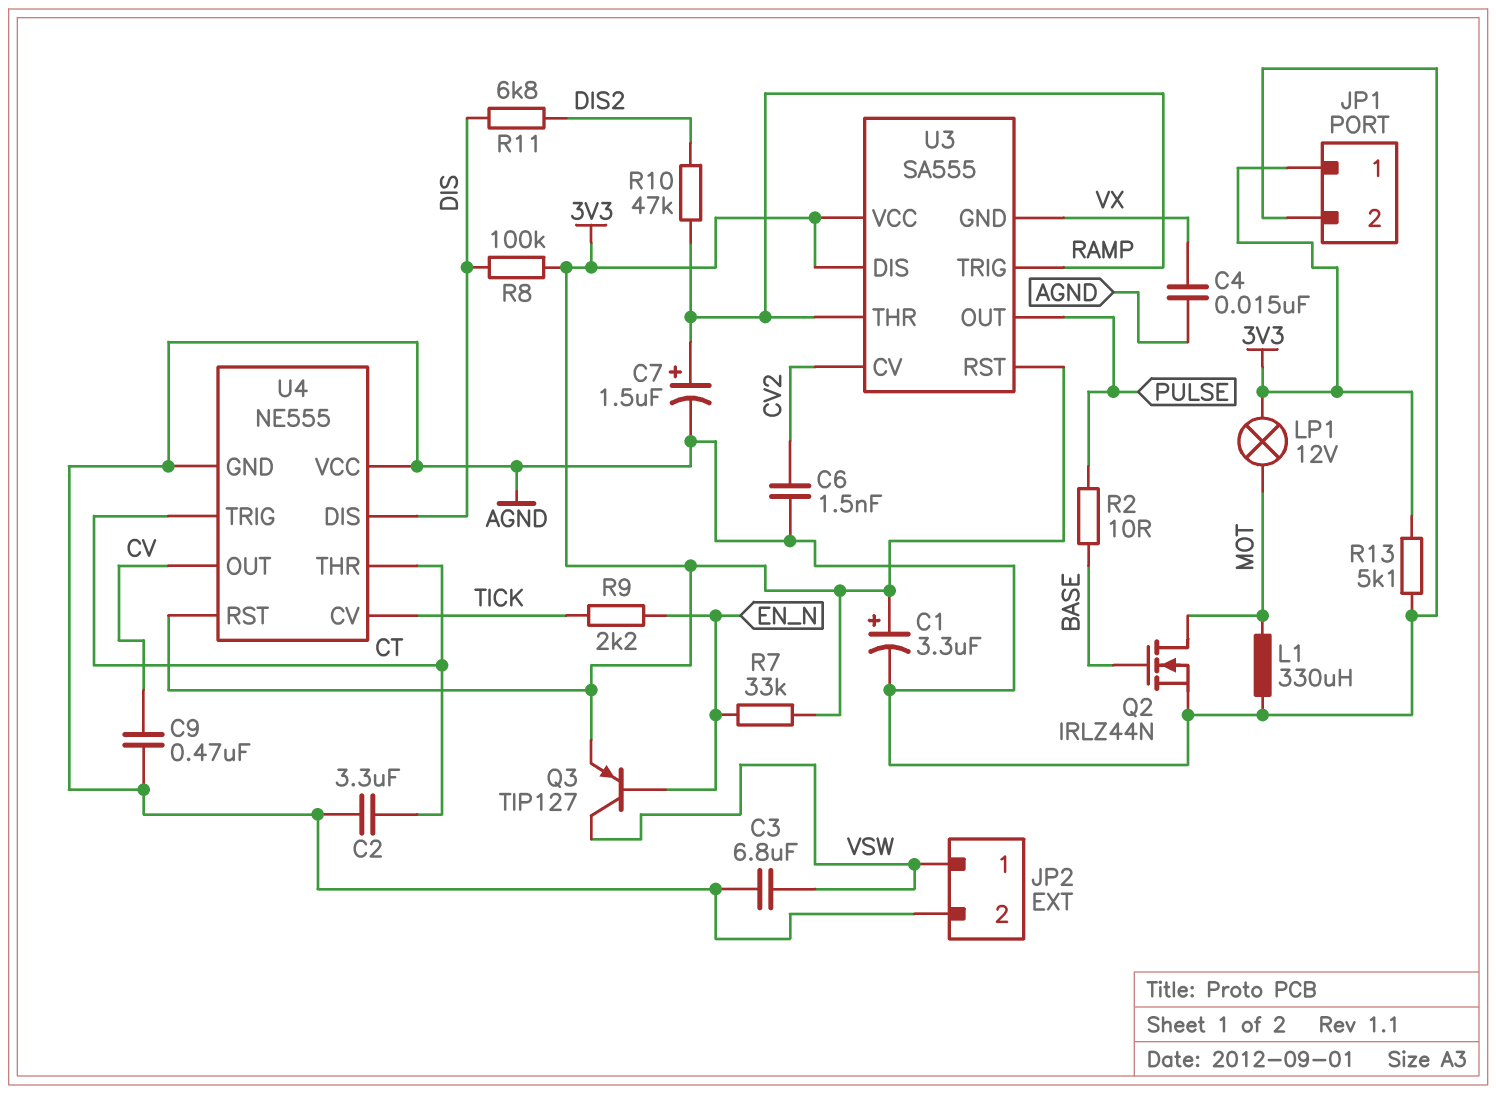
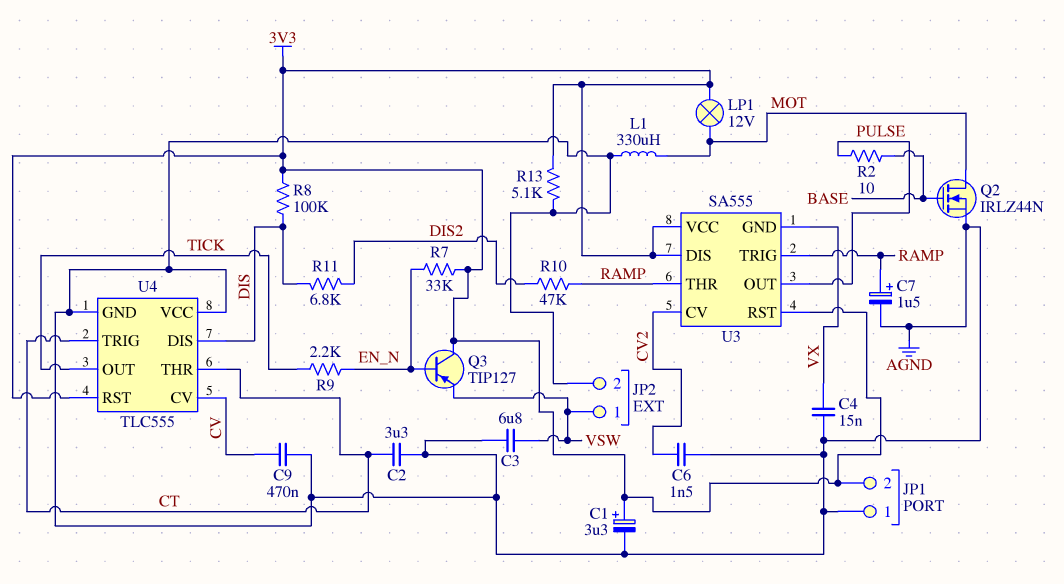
JP1 pin 1: 3V3 -> AGND
JP1 pin 2: AGND -> 3V3
Q3: PNP TIP127 (B EN_N, C VSW, E 3V3) -> PNP TIP127 (B EN_N, C 3V3, E VSW)
U4: NE555 -> TLC555
U4 pin CV: TICK -> CV
U4 pin OUT: CV -> TICK

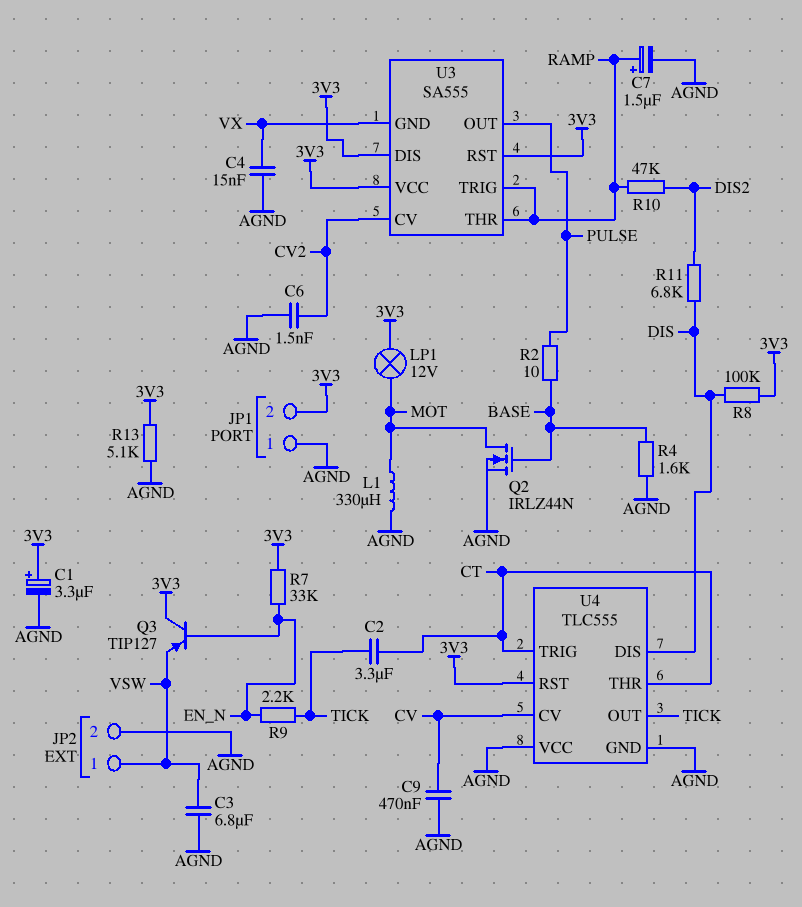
C2: 3.3uF (AGND, CT) -> 3.3uF (CT, TICK)
R4: none -> 1.6k (AGND, BASE)

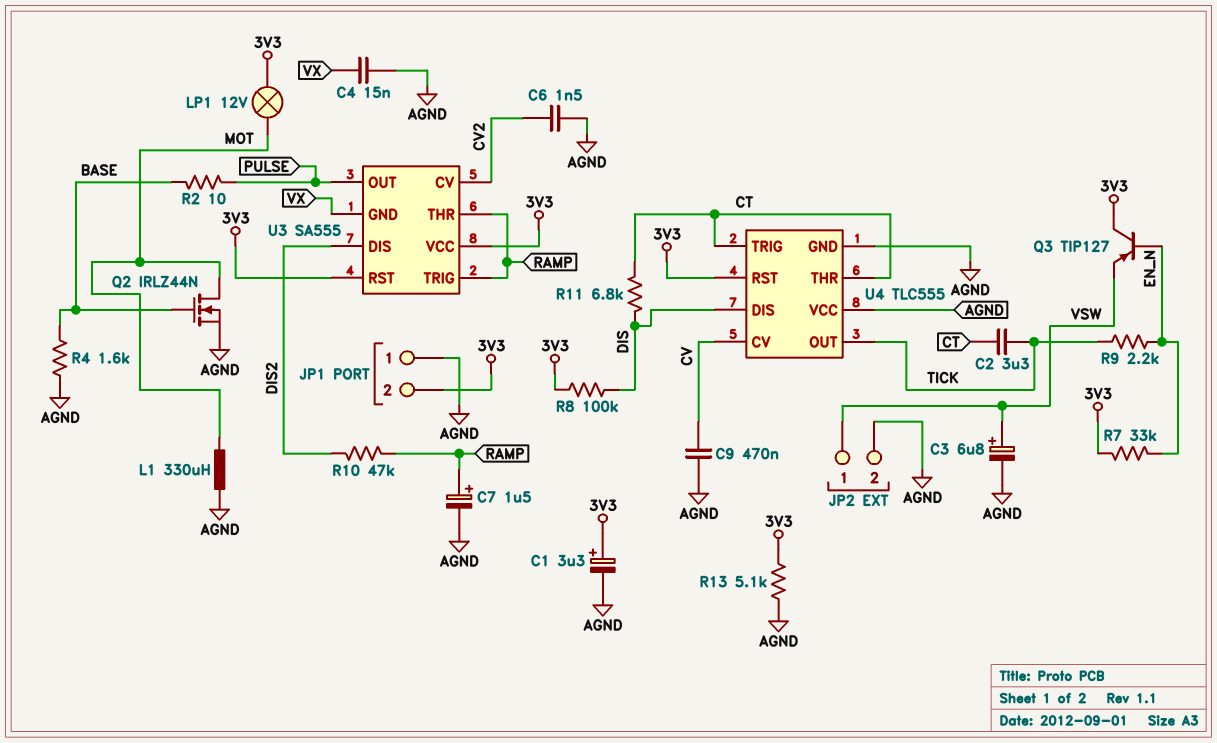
C3: 6.8uF (AGND, VSW) -> 6.8uF (plus VSW, minus AGND)
R11: 6.8k (DIS, DIS2) -> 6.8k (CT, DIS)
U3 pin DIS: 3V3 -> DIS2

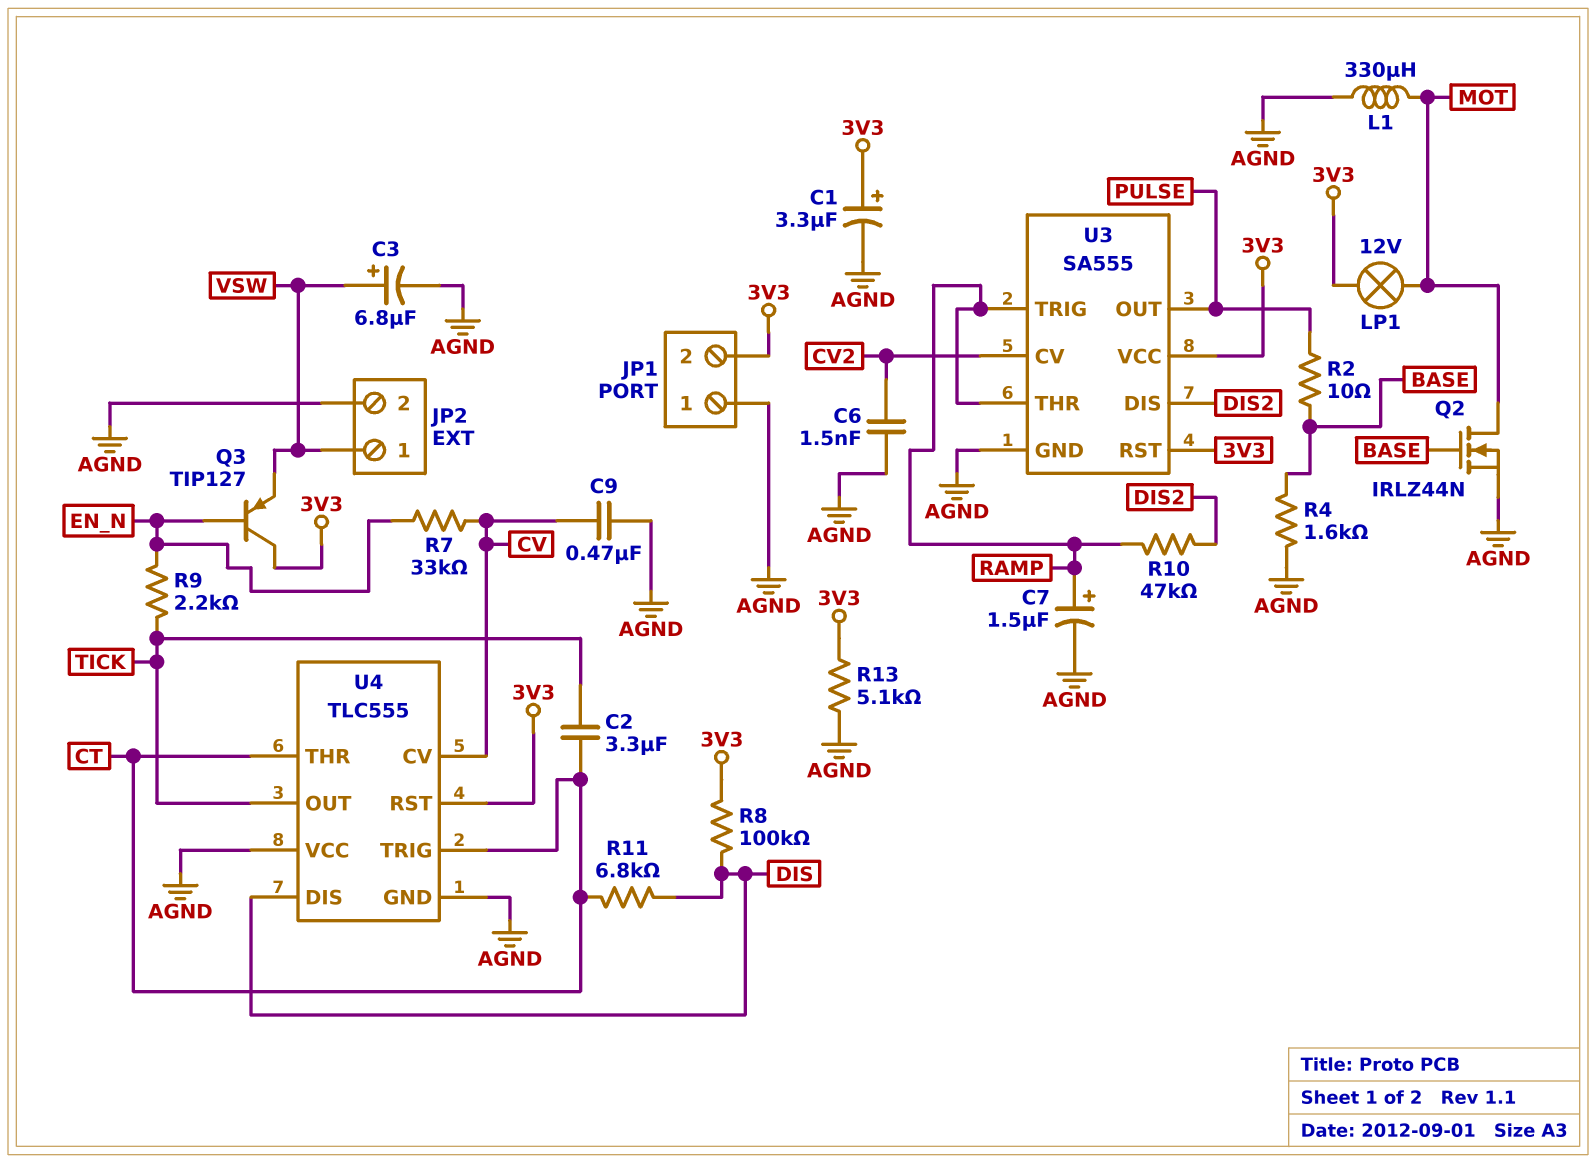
C4: 15nF (AGND, VX) -> none
R7: 33k (3V3, EN_N) -> 33k (CV, EN_N)
U3 pin GND: VX -> AGND

